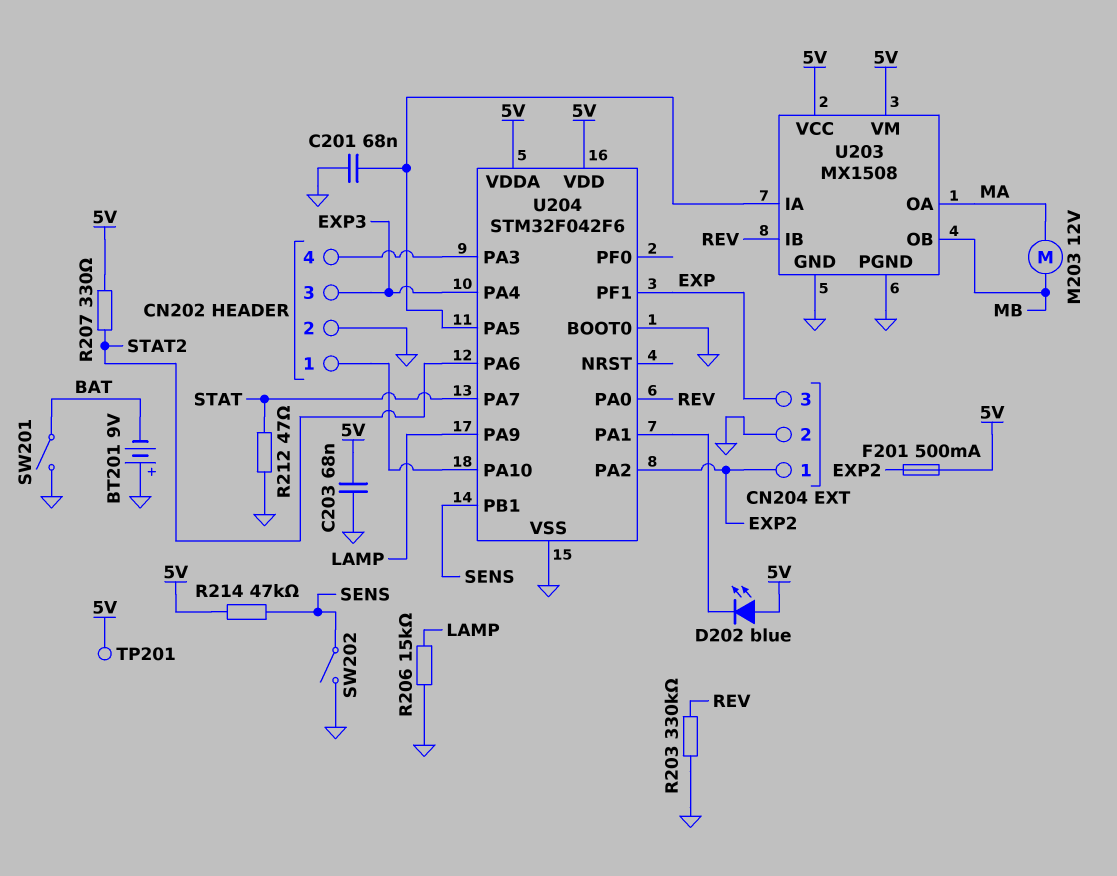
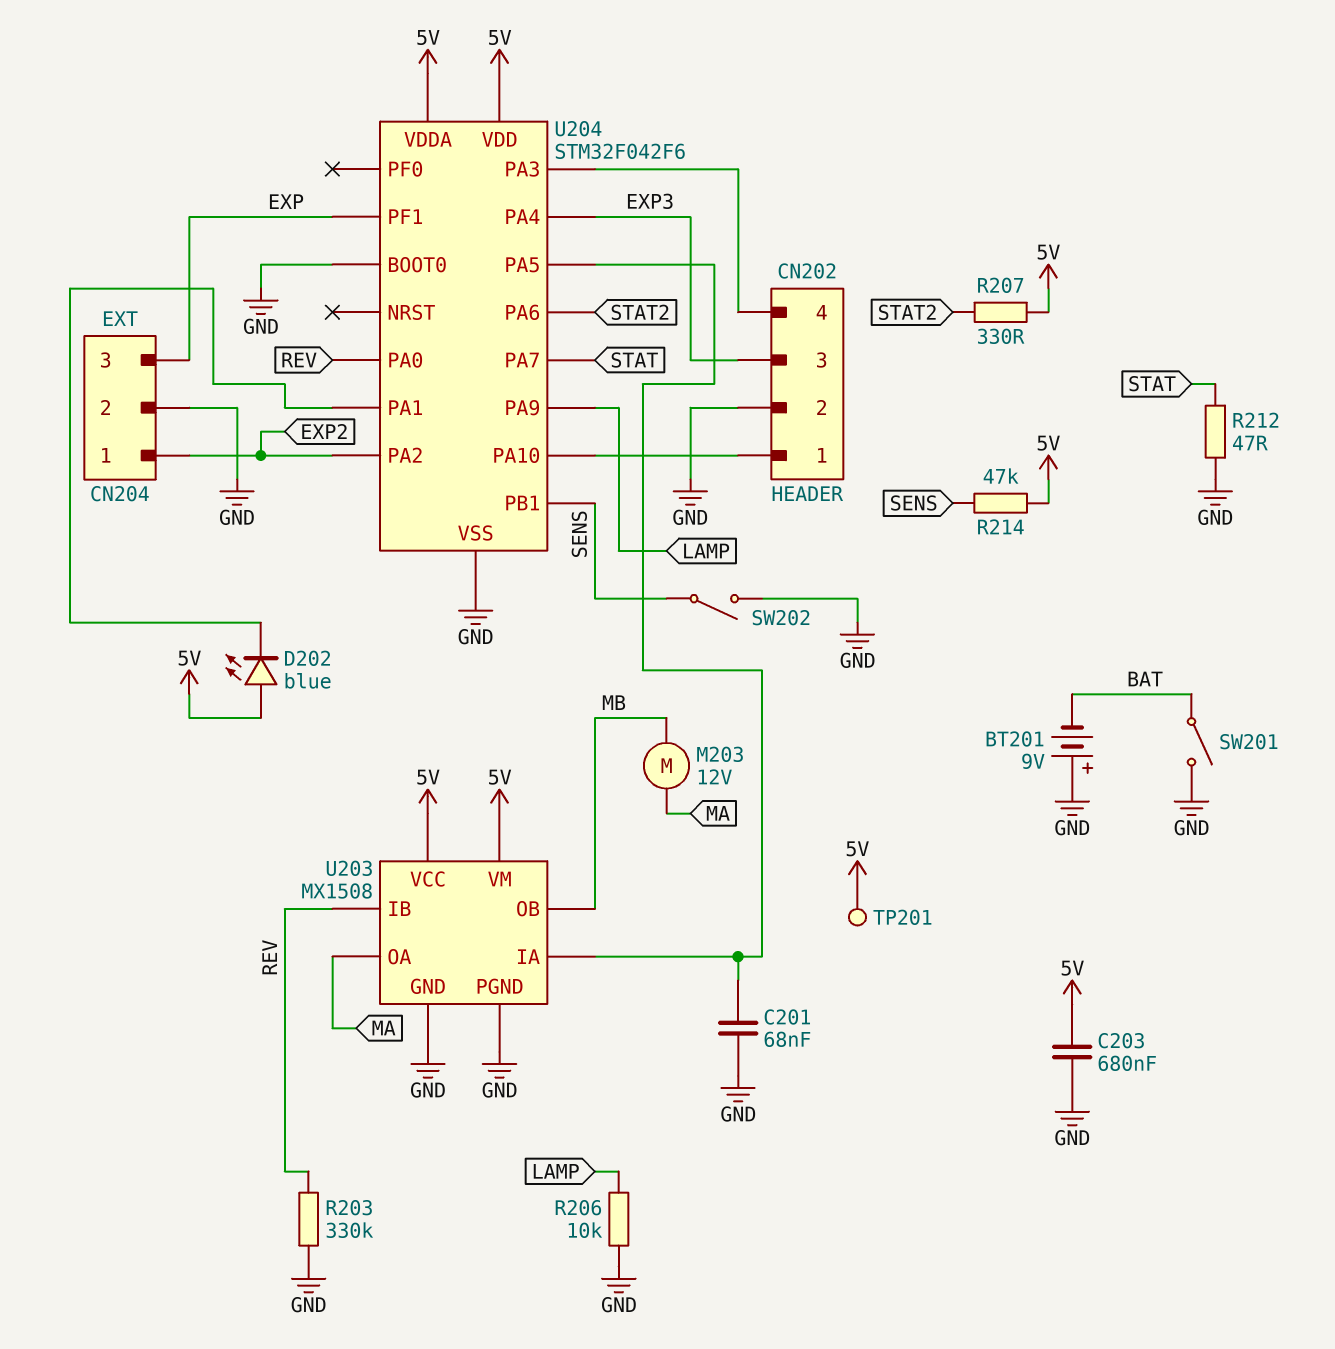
C203: 68nF (5V, GND) -> 680nF (5V, GND)
F201: 500mA (5V, EXP2) -> none
R206: 15k (GND, LAMP) -> 10k (GND, LAMP)

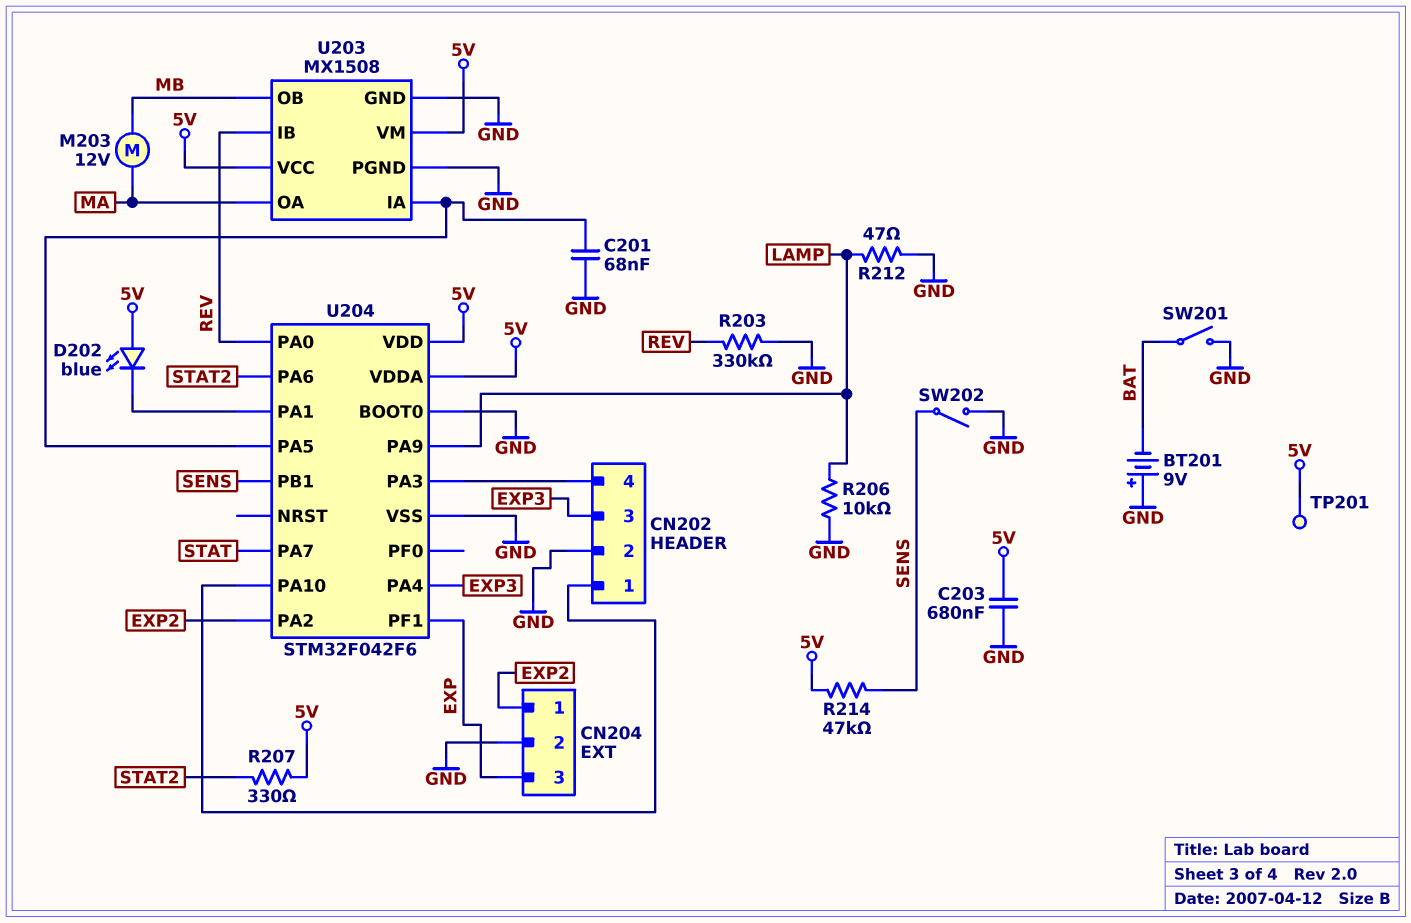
R212: 47 (GND, STAT) -> 47 (GND, LAMP)

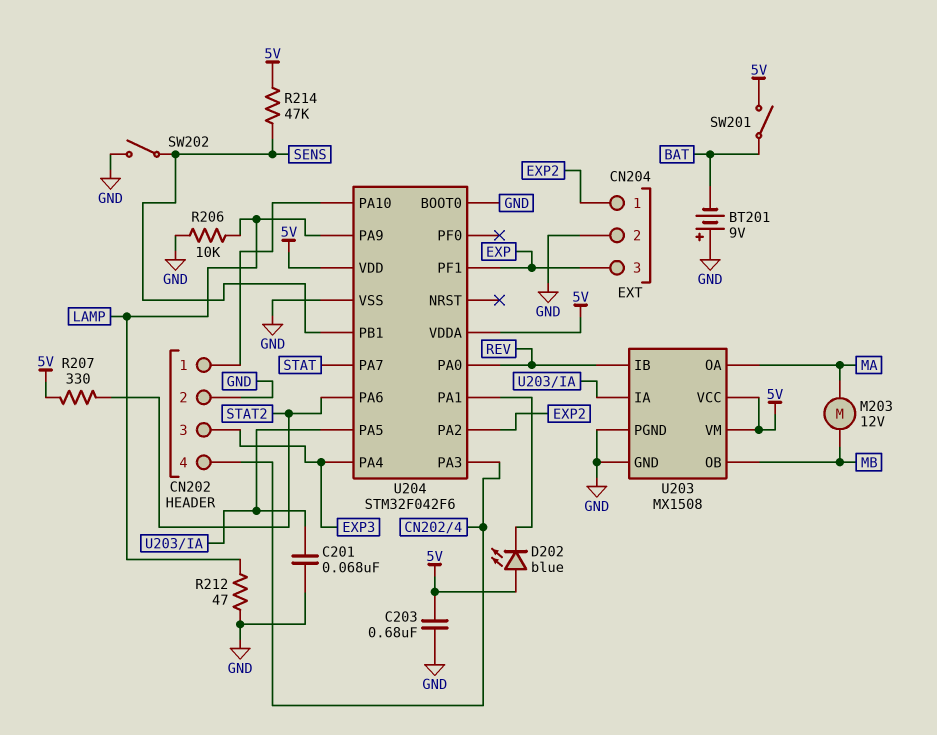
R203: 330k (GND, REV) -> none
SW201: switch (BAT, GND) -> switch (5V, BAT)
TP201: test point (5V) -> none

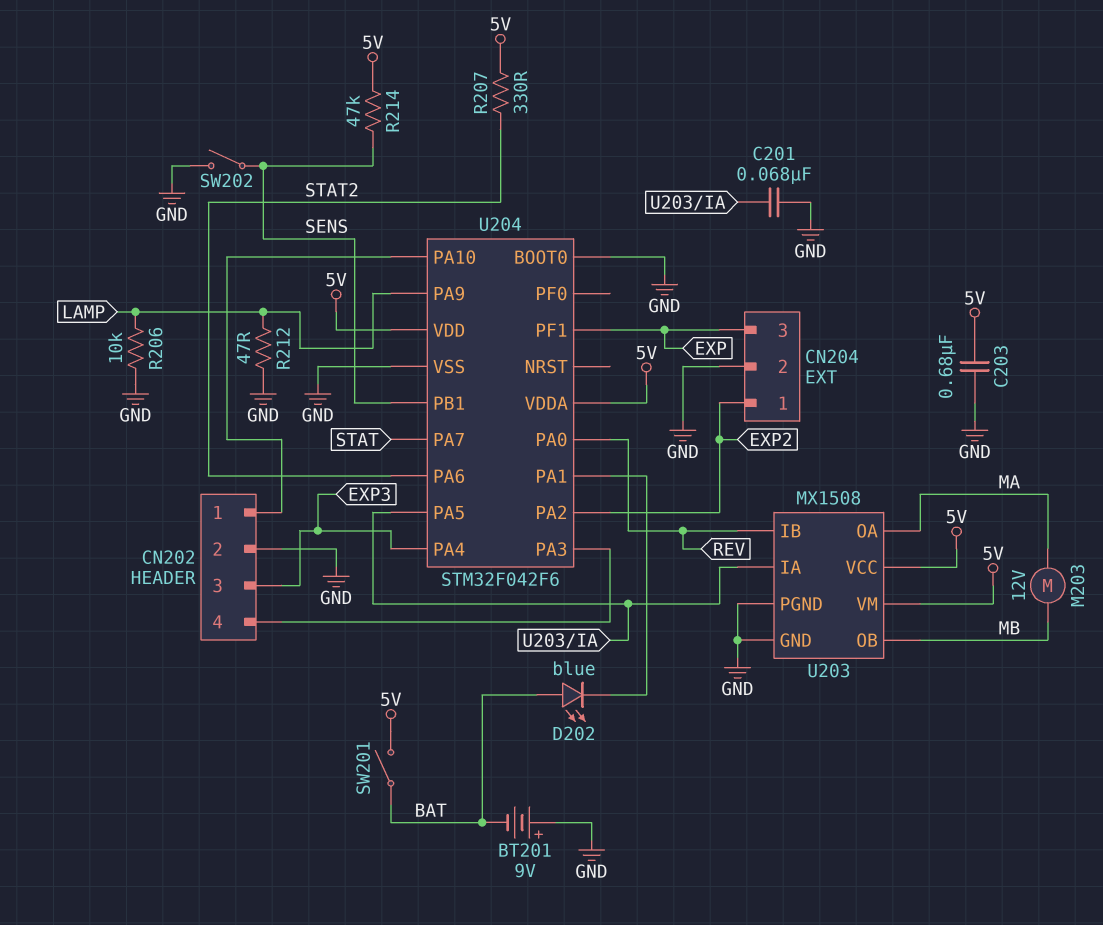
D202: LED blue (A 5V, K U204/PA1) -> LED blue (A BAT, K U204/PA1)

